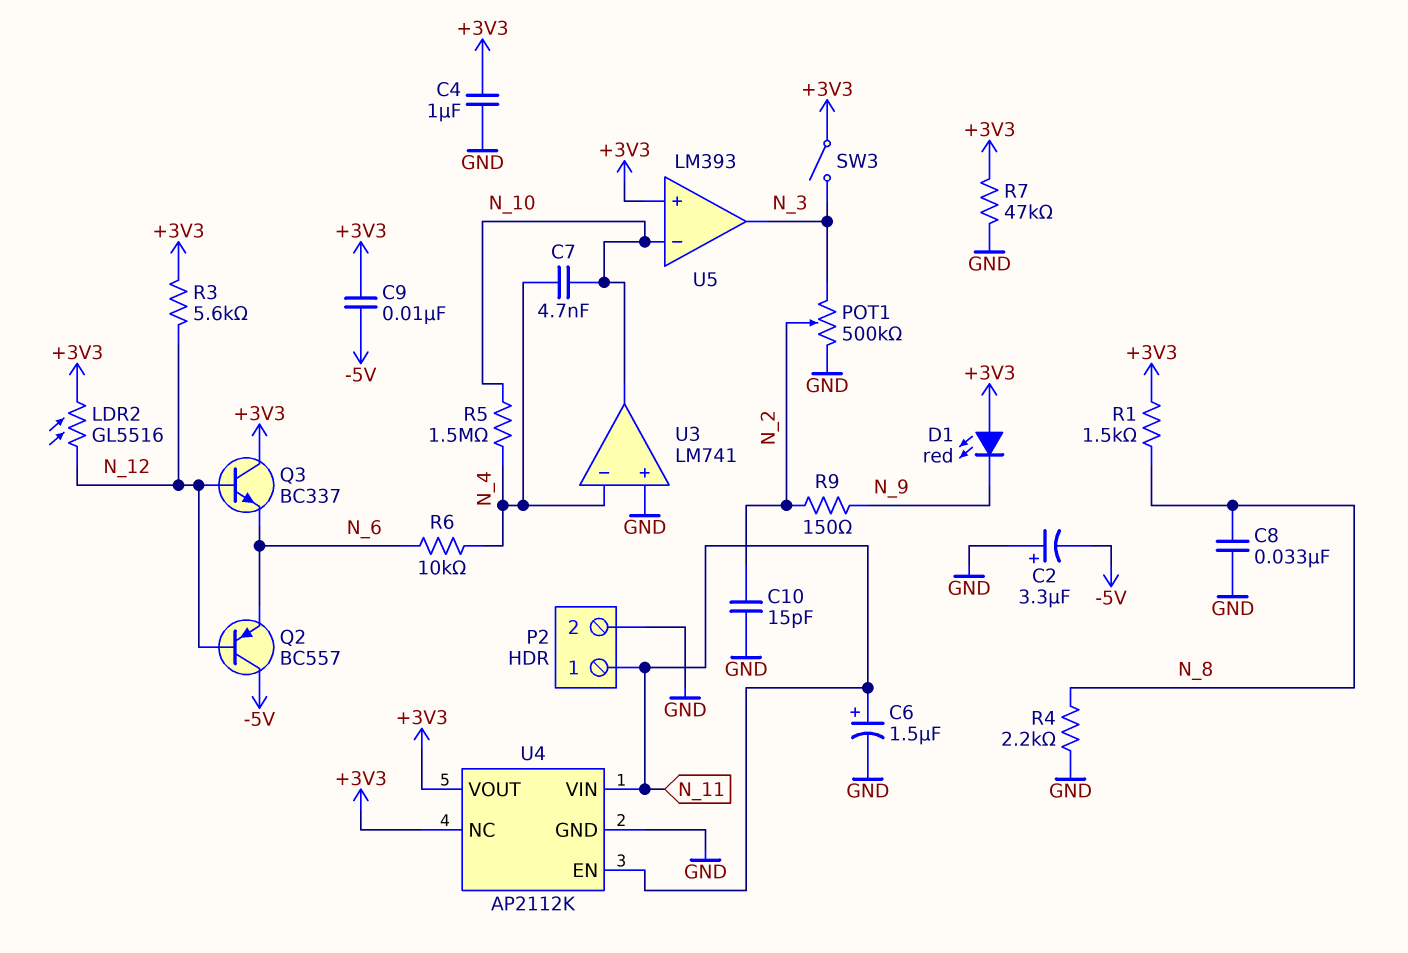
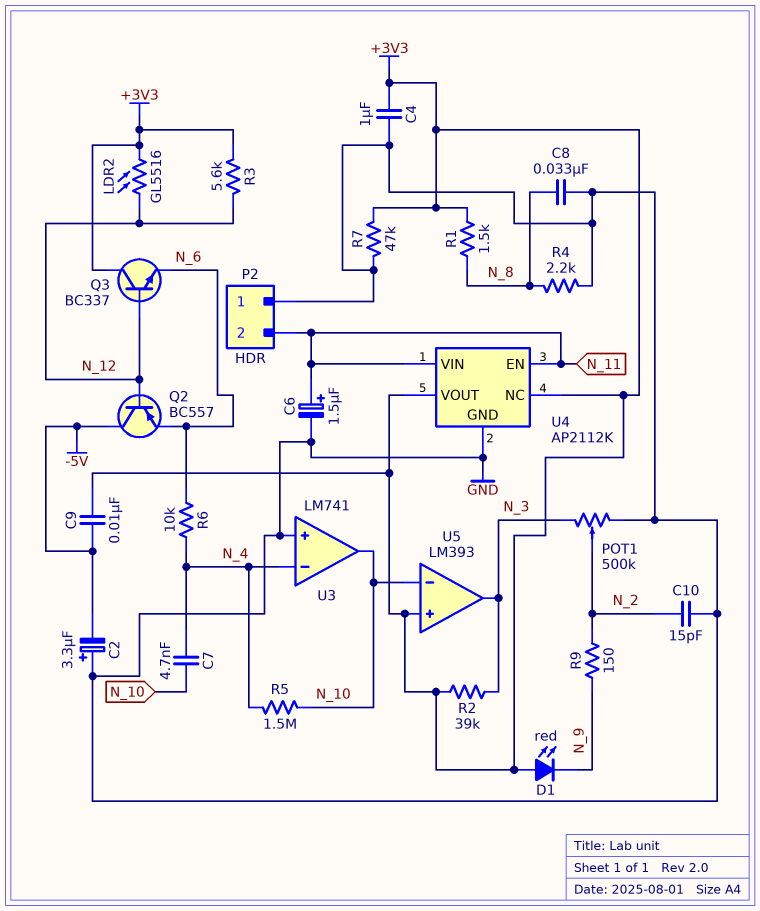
P2 pin 1: N_11 -> GND
P2 pin 2: GND -> N_11
R2: none -> 39k (+3V3, N_3)
SW3: switch (+3V3, N_3) -> none

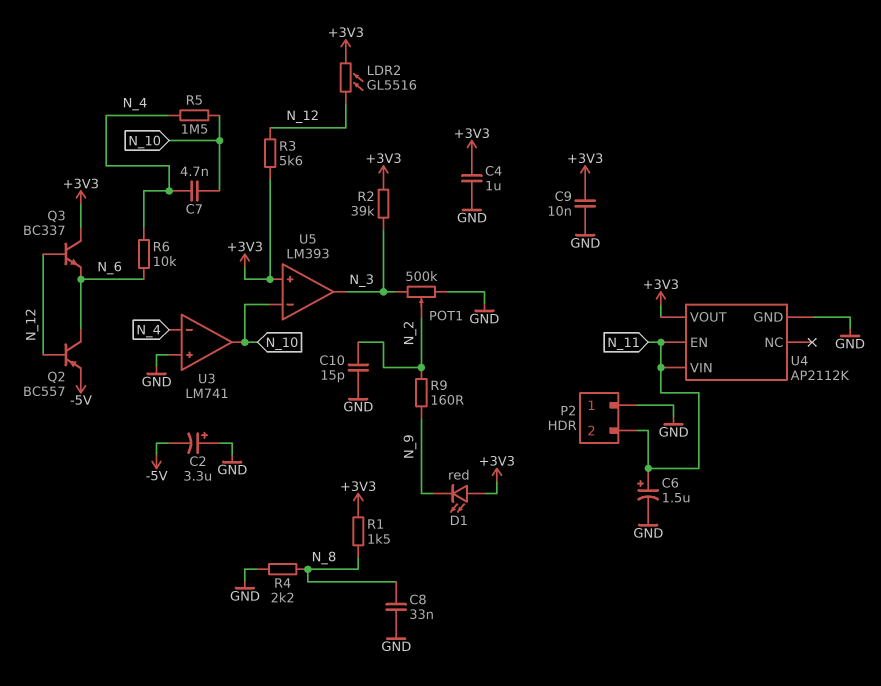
C9: 10nF (+3V3, -5V) -> 10nF (+3V3, GND)
Q2: PNP BC557 (B N_12, C -5V, E N_6) -> PNP BC557 (B N_12, C N_6, E -5V)
R7: 47k (+3V3, GND) -> none
R9: 150 (N_2, N_9) -> 160 (N_2, N_9)
U4 pin NC: +3V3 -> none

